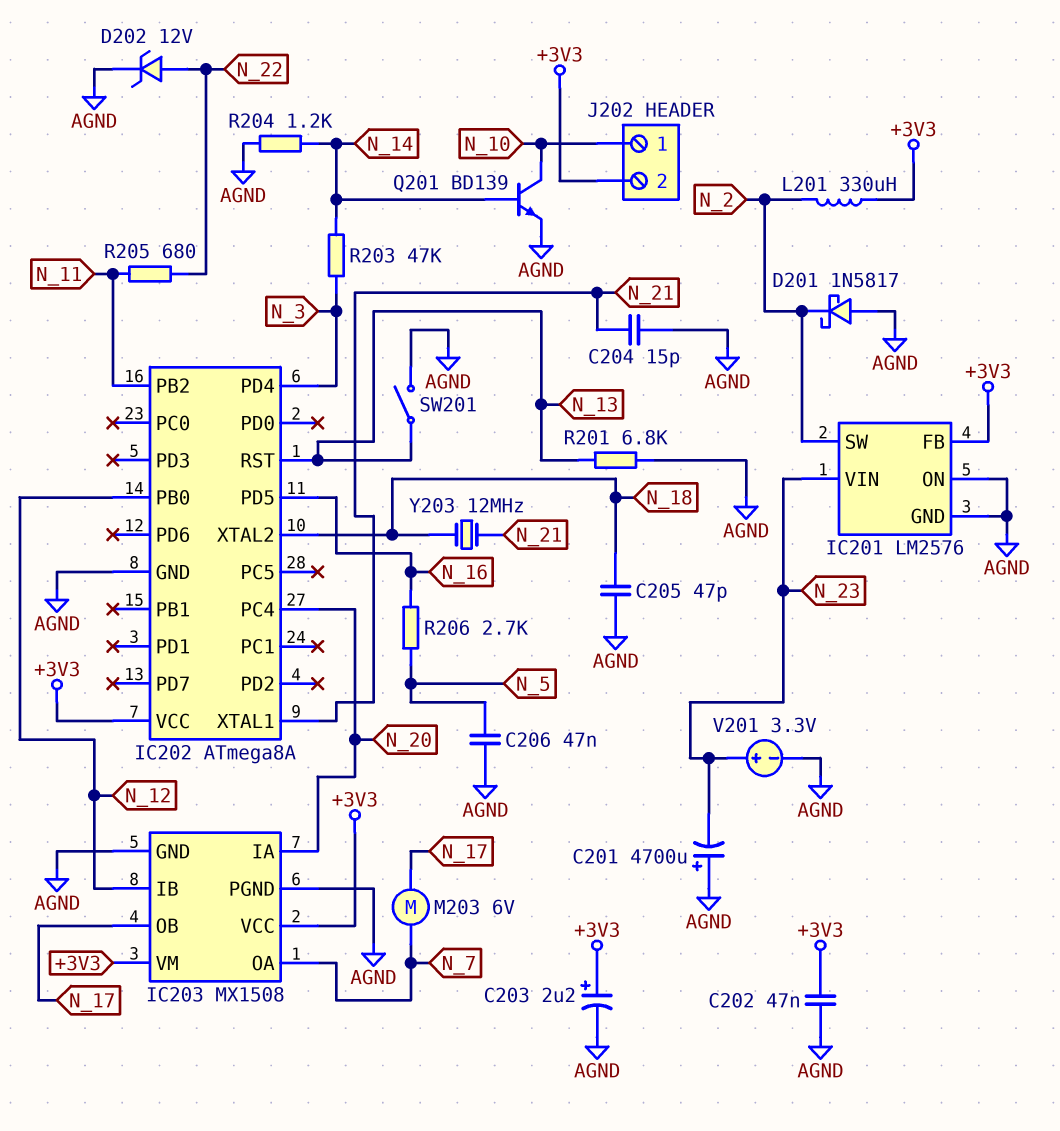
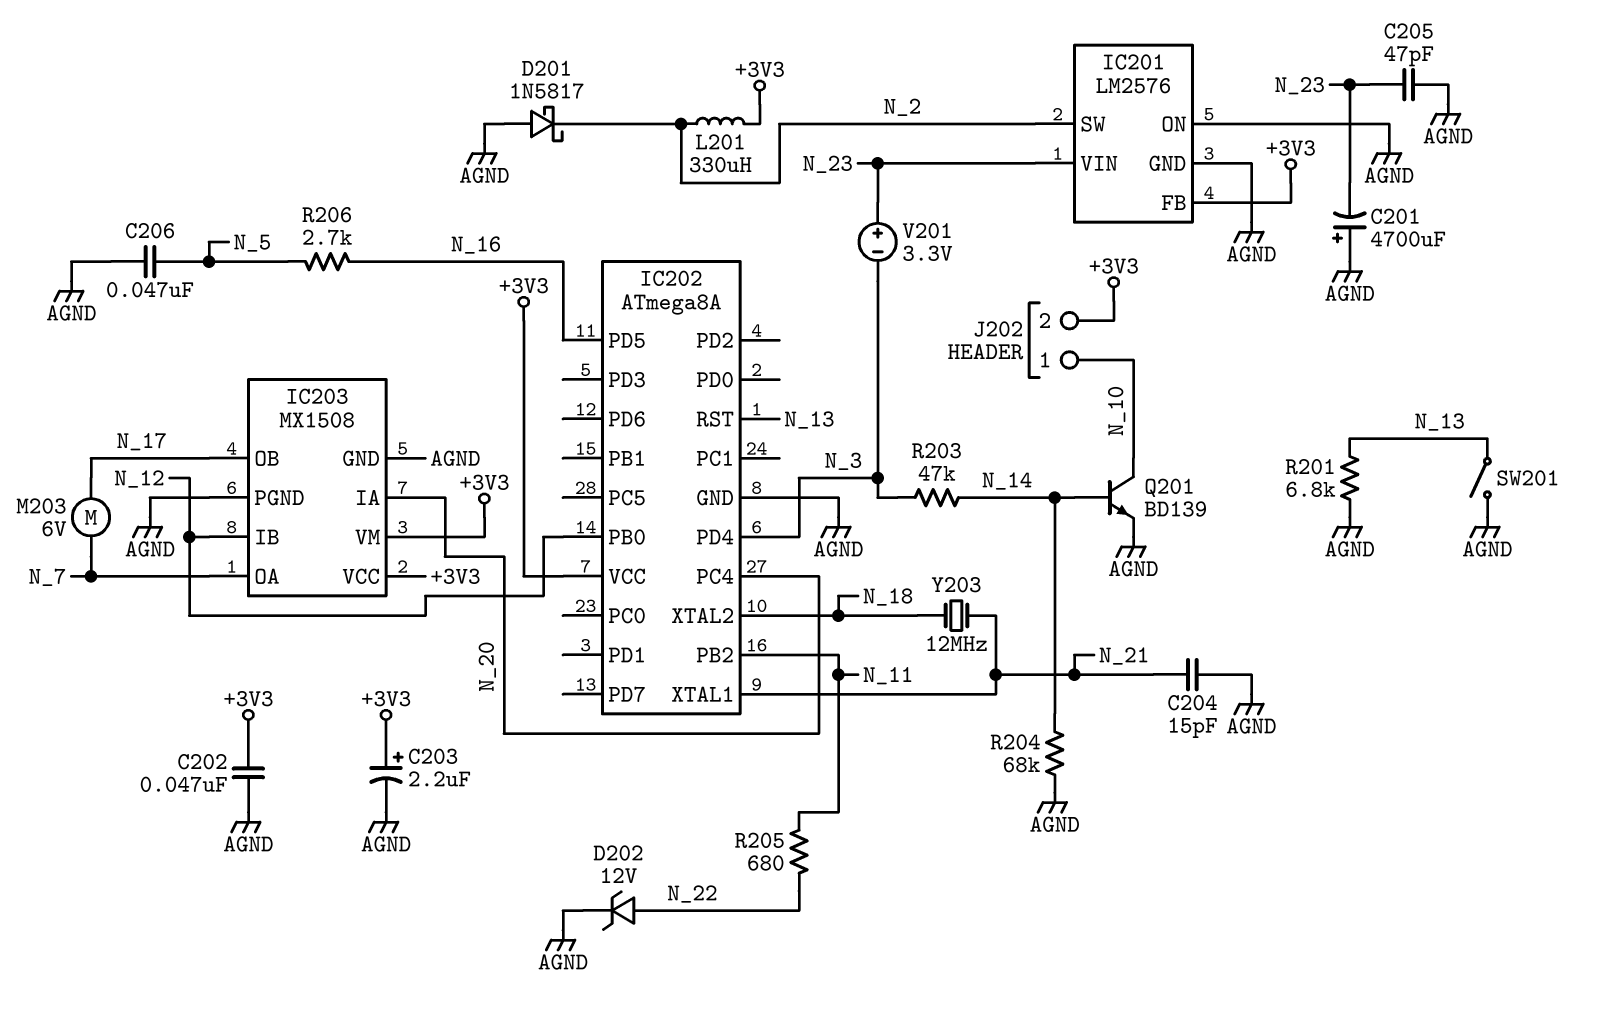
C205: 47pF (AGND, N_18) -> 47pF (AGND, N_23)
R204: 1.2k (AGND, N_14) -> 68k (AGND, N_14)
V201: 3.3V (plus N_23, minus AGND) -> 3.3V (plus N_23, minus N_3)

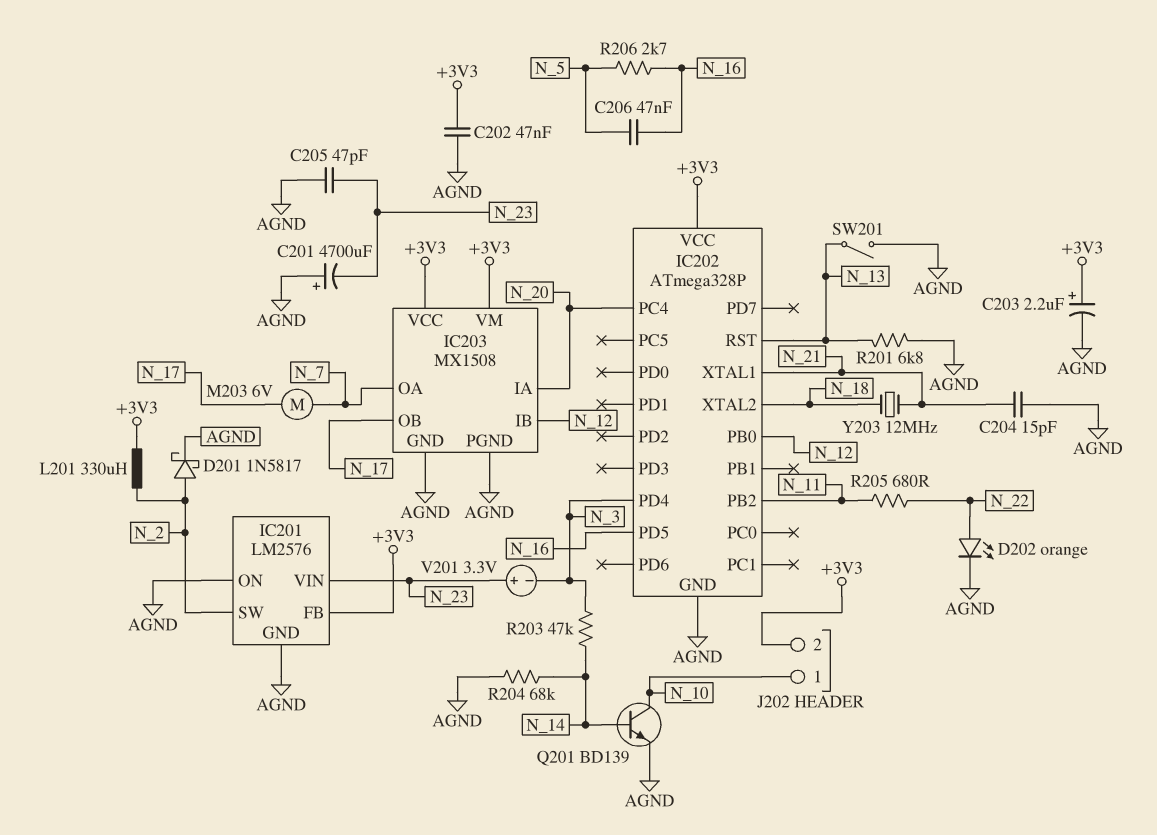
C206: 47nF (AGND, N_5) -> 47nF (N_5, N_16)
D201: schottky 1N5817 (A AGND, K N_2) -> schottky 1N5817 (A N_2, K AGND)
D202: zener 12V (A N_22, K AGND) -> LED orange (A N_22, K AGND)
IC202: ATmega8A -> ATmega328P

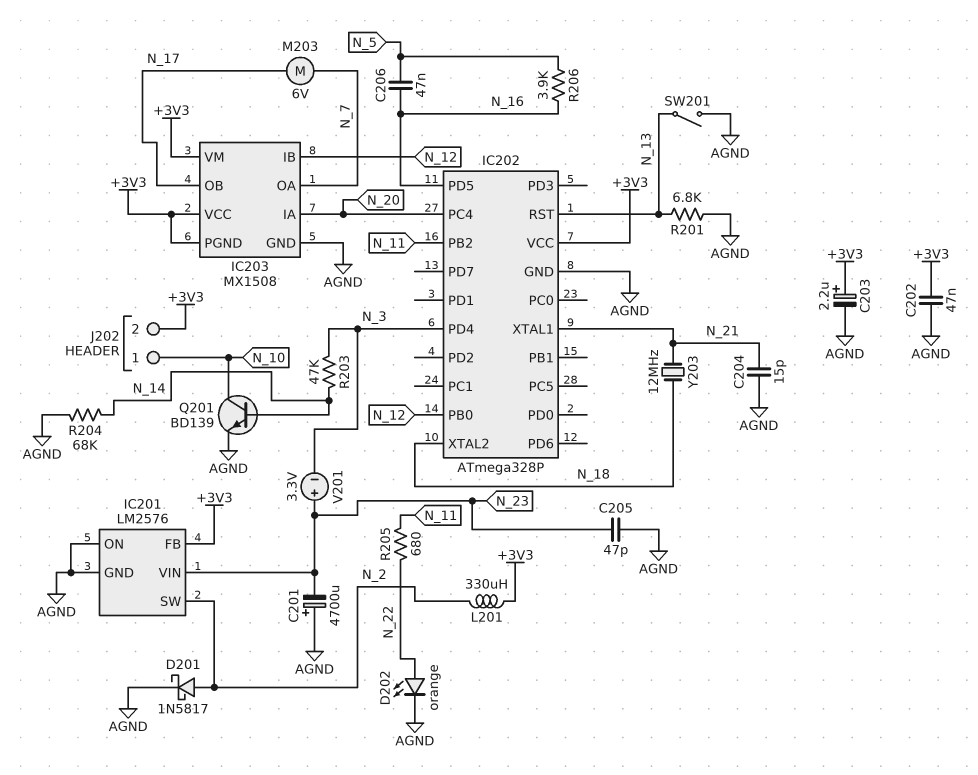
IC203 pin PGND: AGND -> +3V3
R206: 2.7k (N_5, N_16) -> 3.9k (N_5, N_16)

